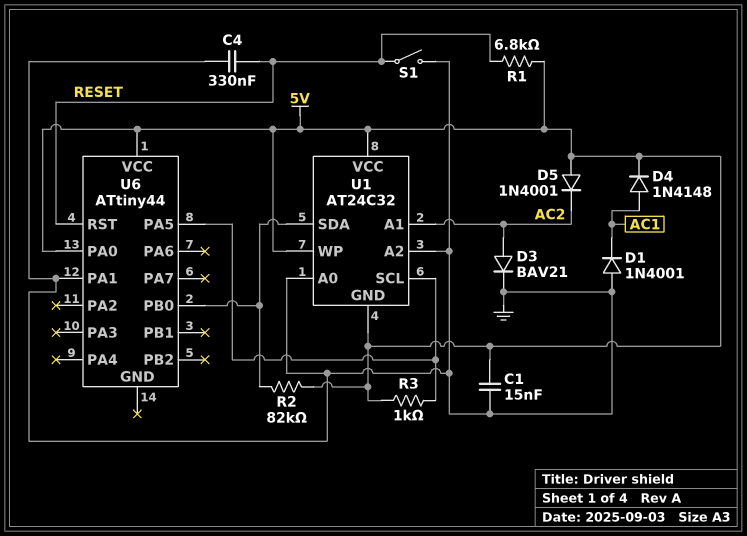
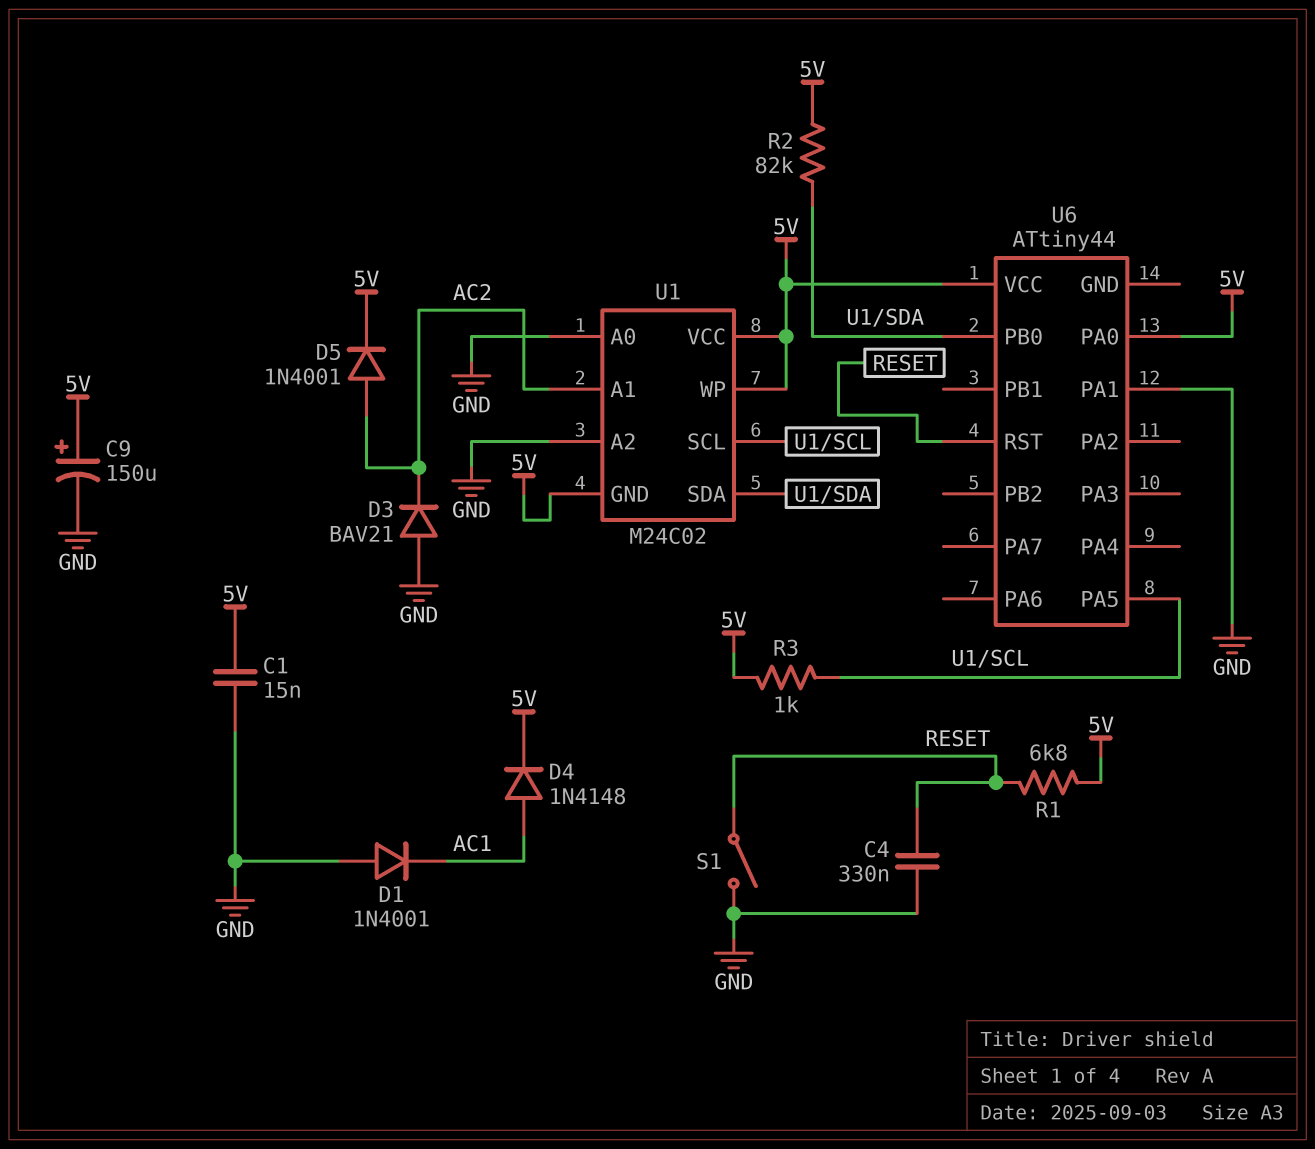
C9: none -> 150uF (plus 5V, minus GND)
D3: diode BAV21 (A AC2, K GND) -> diode BAV21 (A GND, K AC2)
D5: diode 1N4001 (A 5V, K AC2) -> diode 1N4001 (A AC2, K 5V)
U1: AT24C32 -> M24C02

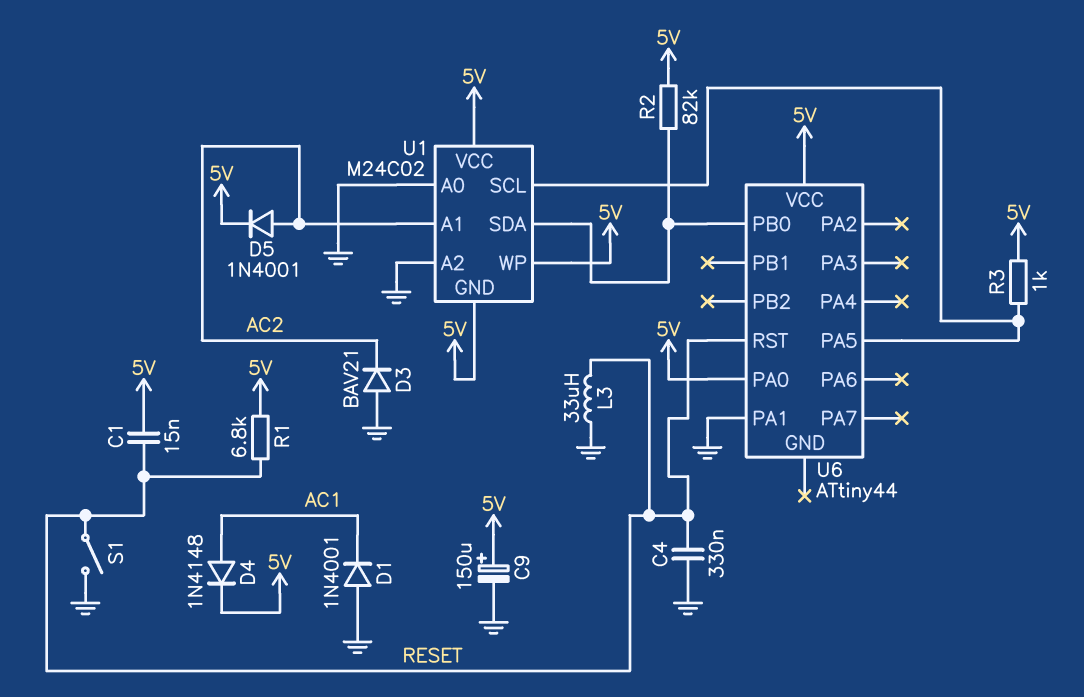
C1: 15nF (5V, GND) -> 15nF (5V, RESET)
L3: none -> 33uH (GND, RESET)

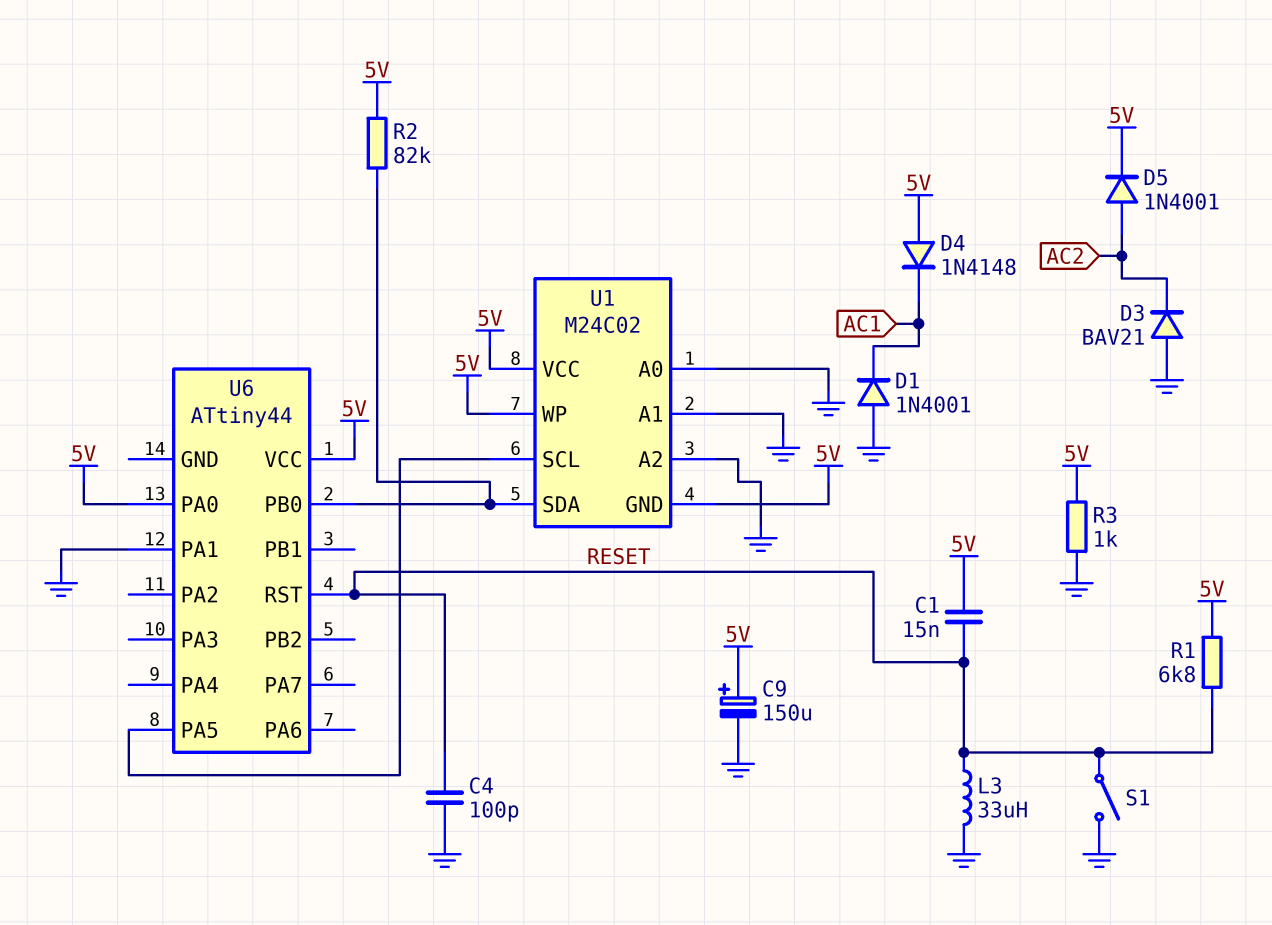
C4: 330nF (GND, RESET) -> 100pF (GND, RESET)
D4: diode 1N4148 (A AC1, K 5V) -> diode 1N4148 (A 5V, K AC1)
R3: 1k (5V, U1/SCL) -> 1k (5V, GND)
U1 pin A1: AC2 -> GND

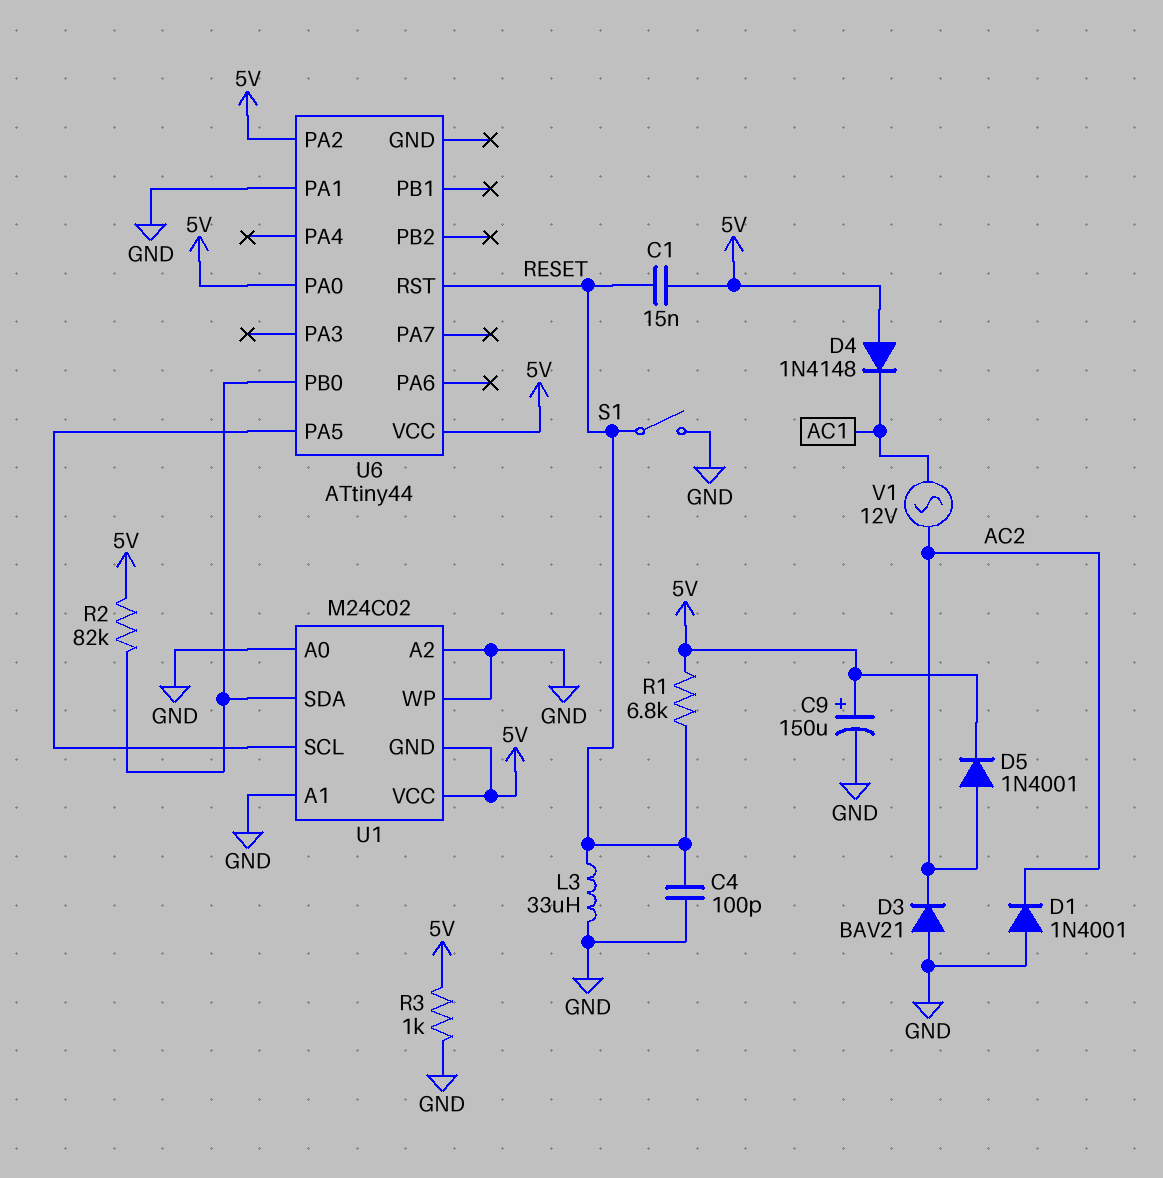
D1: diode 1N4001 (A GND, K AC1) -> diode 1N4001 (A GND, K AC2)
U1 pin WP: 5V -> GND
U6 pin PA2: none -> 5V
V1: none -> AC 12V (AC1, AC2)

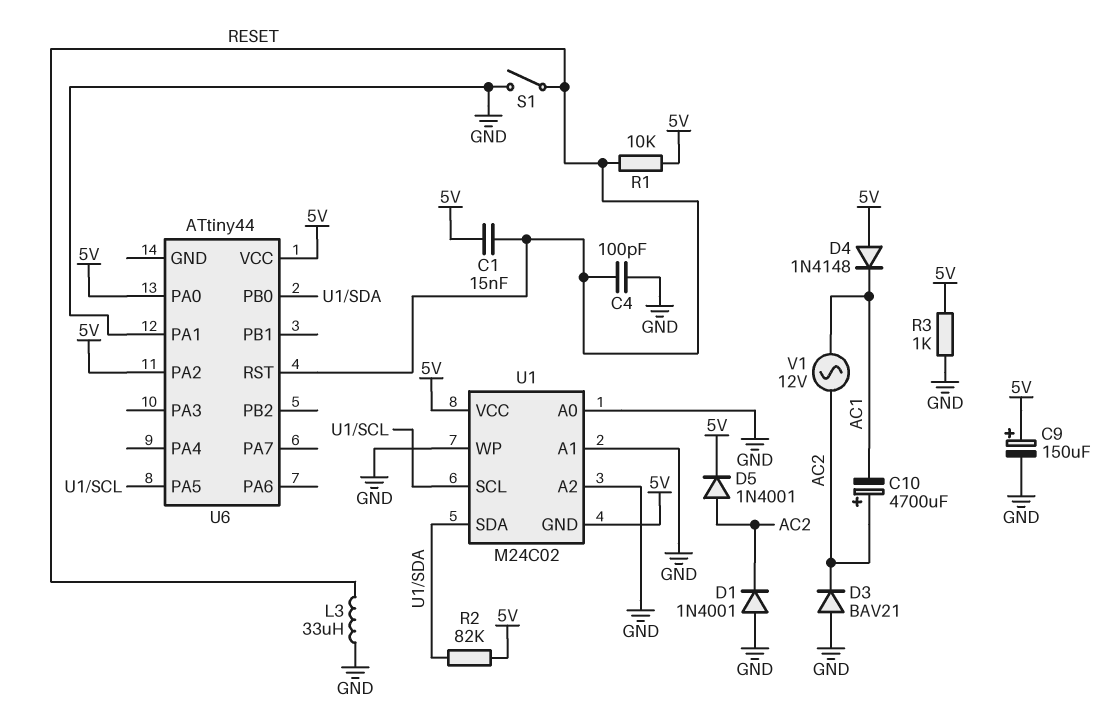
C10: none -> 4700uF (plus AC2, minus AC1)
R1: 6.8k (5V, RESET) -> 10k (5V, RESET)

